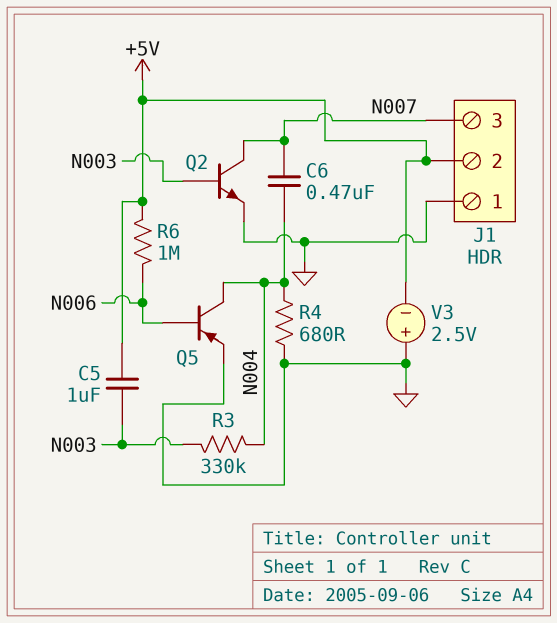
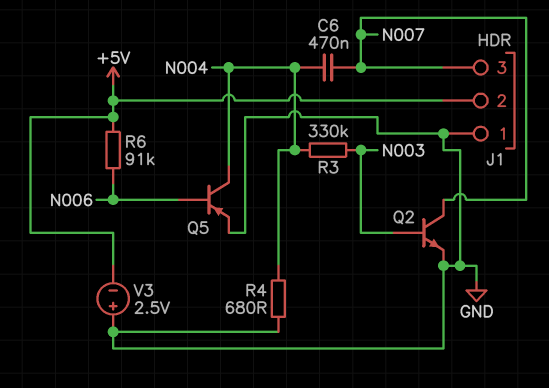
C5: 1uF (+5V, N003) -> none
R6: 1M (+5V, N006) -> 91k (+5V, N006)

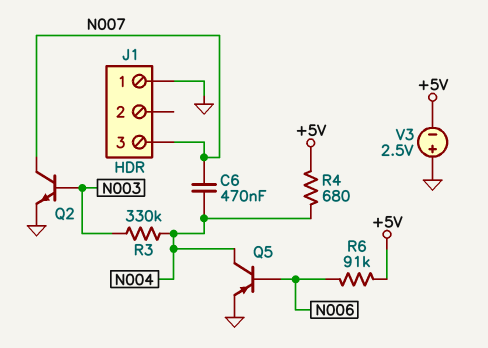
J1 pin 2: +5V -> none
R4: 680 (GND, N004) -> 680 (+5V, N004)

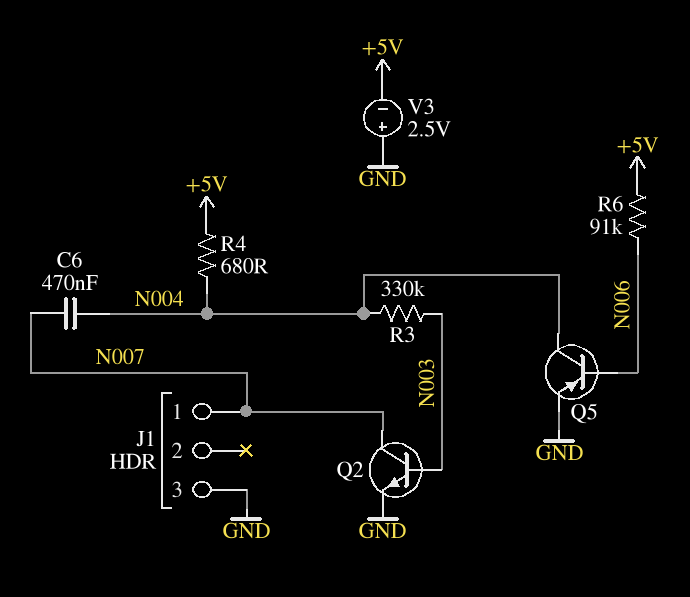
J1 pin 1: GND -> N007
J1 pin 3: N007 -> GND

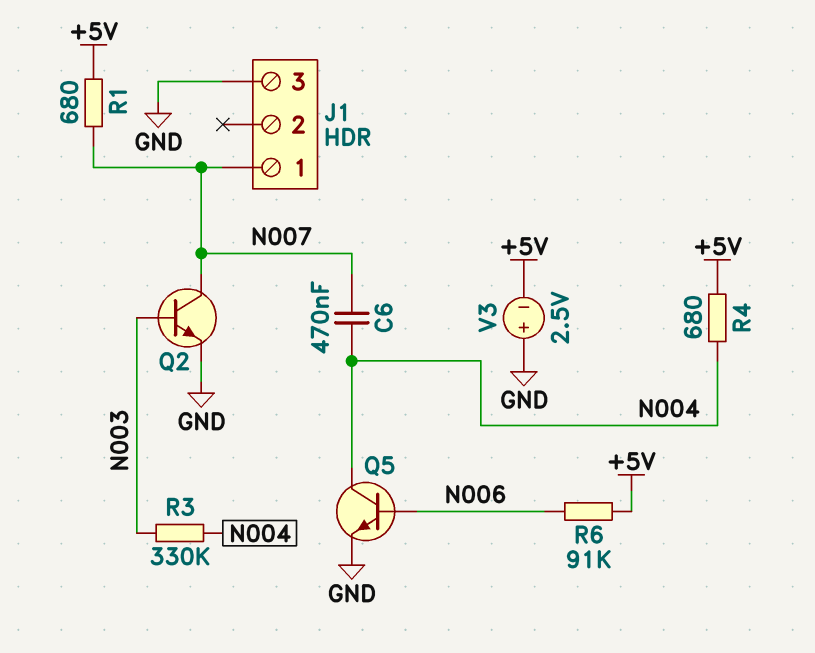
Q5: PNP (B N006, C N004, E GND) -> NPN (B N006, C N004, E GND)
R1: none -> 680 (+5V, N007)

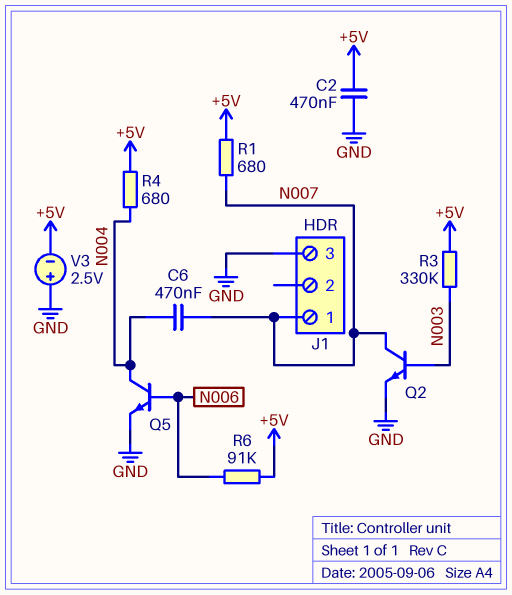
C2: none -> 470nF (+5V, GND)
R3: 330k (N003, N004) -> 330k (+5V, N003)

